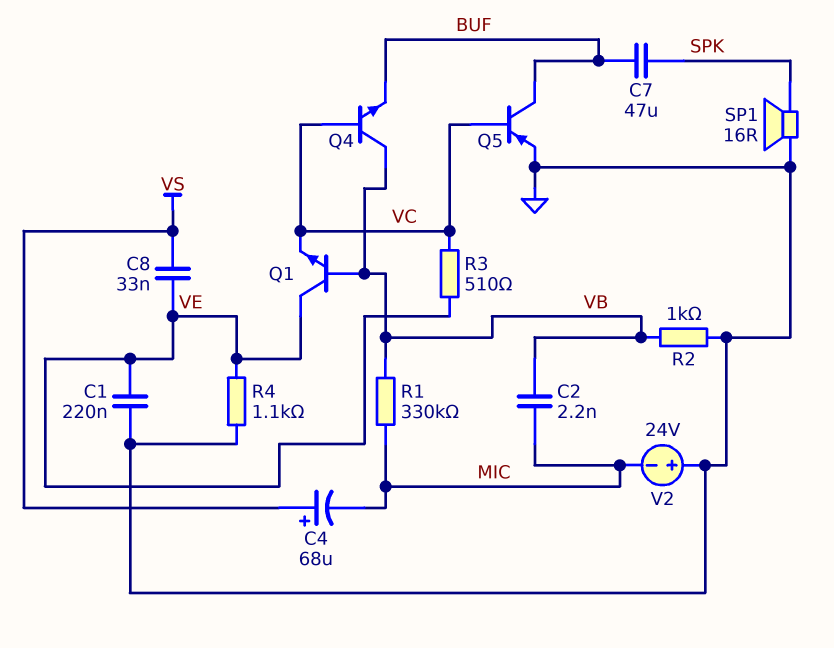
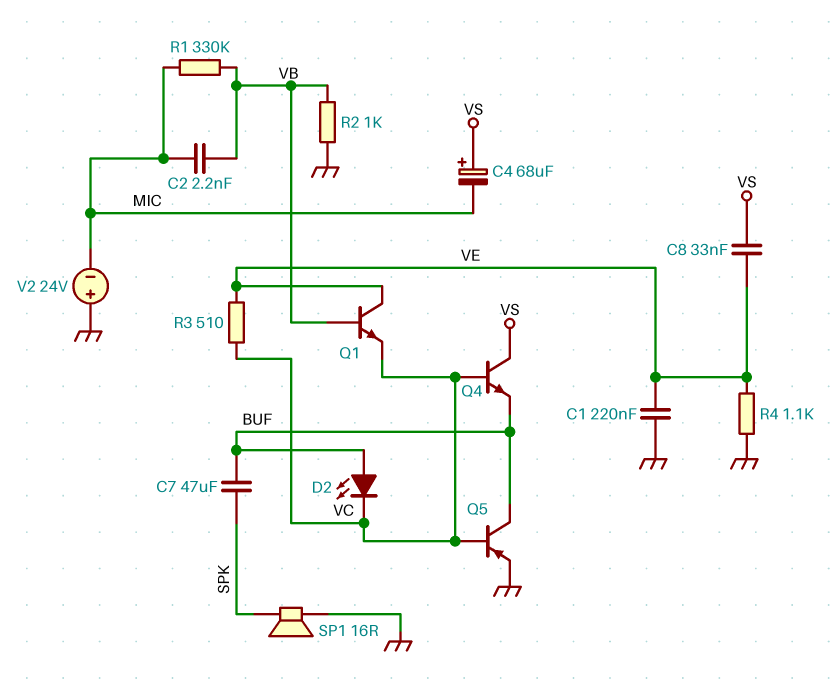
D2: none -> LED (A BUF, K VC)
Q4: NPN (B VC, C VB, E BUF) -> NPN (B VC, C VS, E BUF)

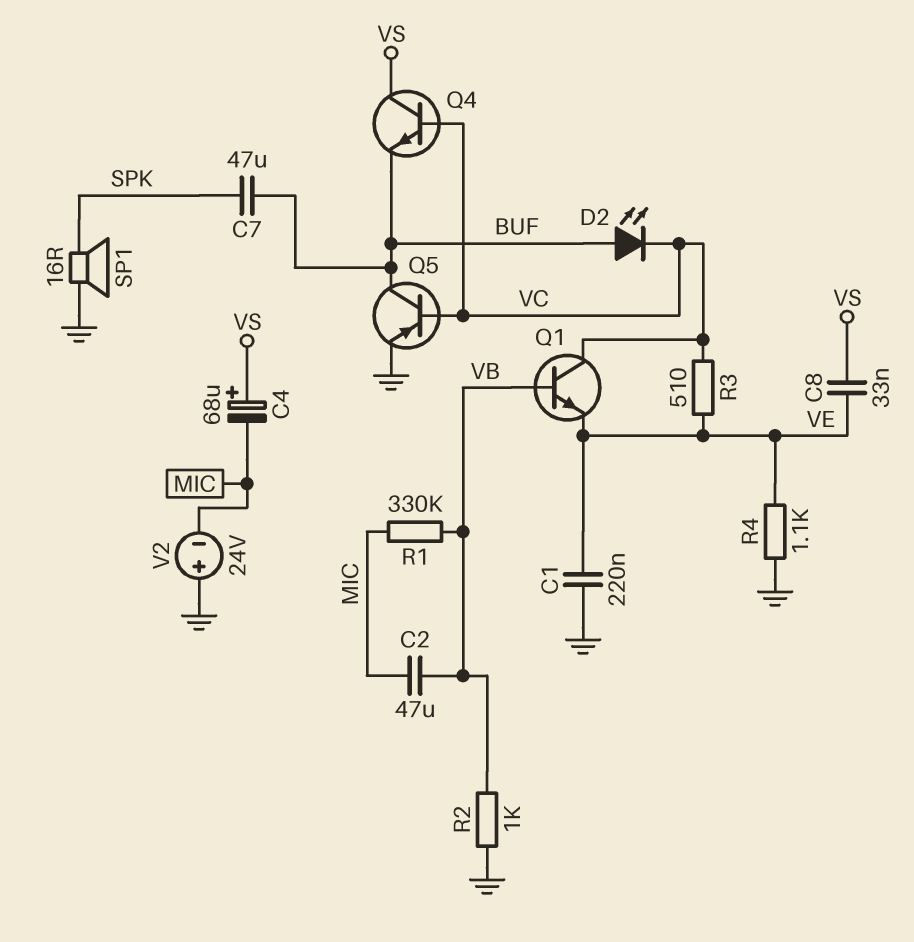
C2: 2.2nF (MIC, VB) -> 47uF (MIC, VB)
Q1: NPN (B VB, C VE, E VC) -> NPN (B VB, C VC, E VE)

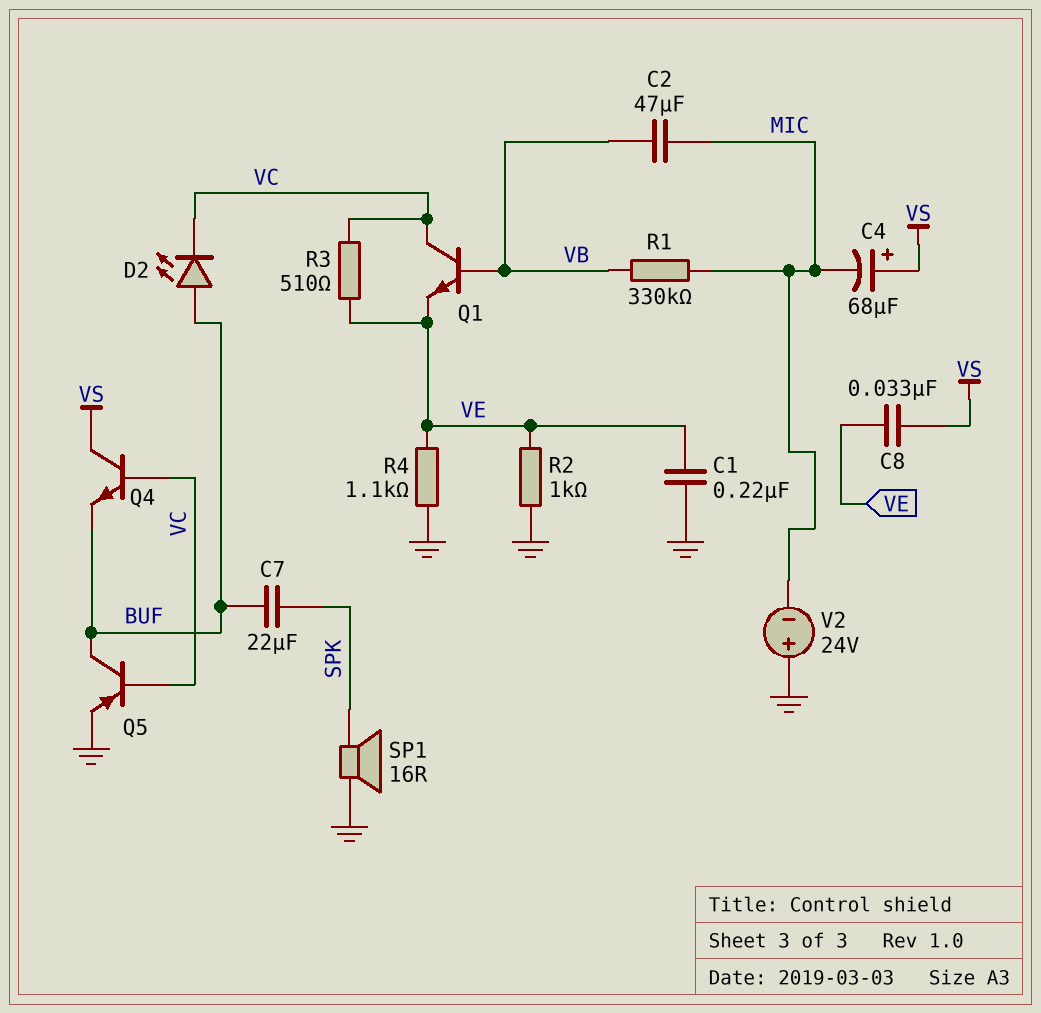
C7: 47uF (BUF, SPK) -> 22uF (BUF, SPK)
R2: 1k (GND, VB) -> 1k (GND, VE)

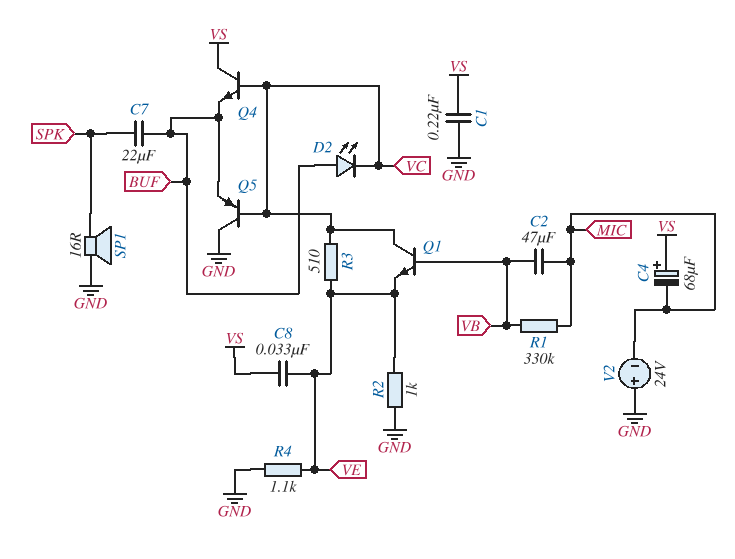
C1: 220nF (GND, VE) -> 220nF (GND, VS)
Q5: PNP (B VC, C BUF, E GND) -> PNP (B VC, C GND, E BUF)

